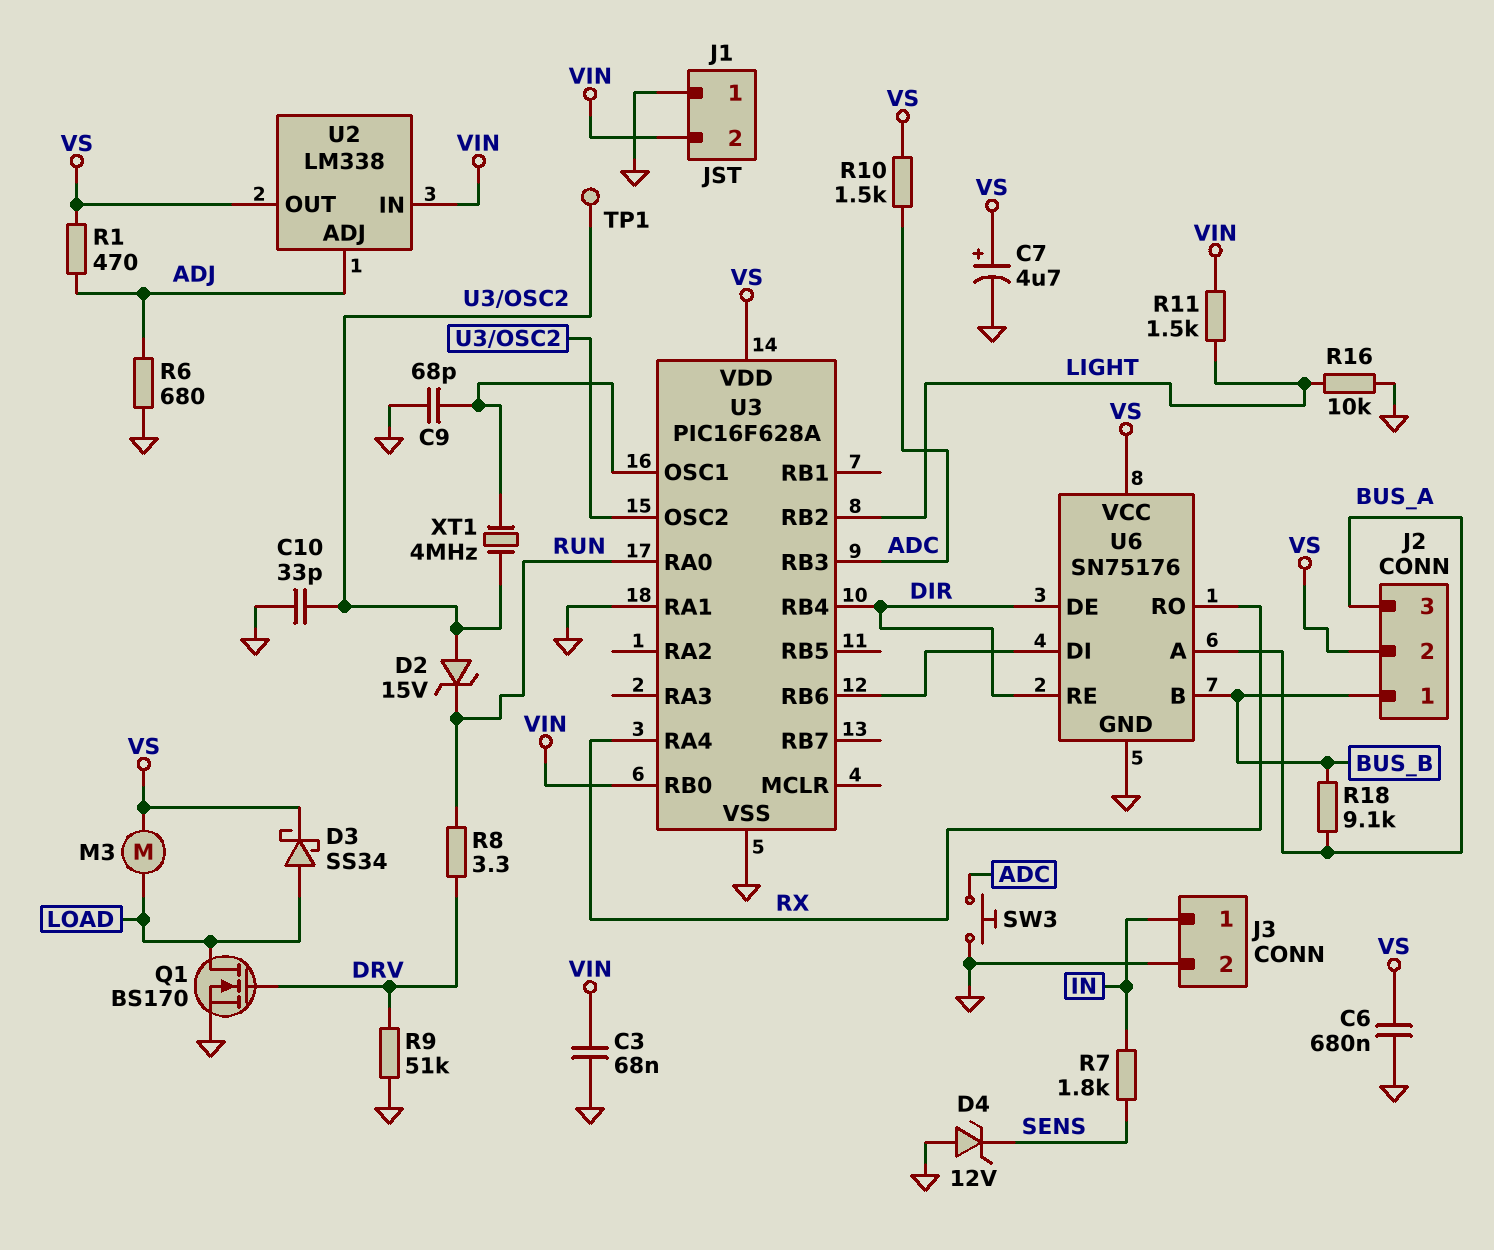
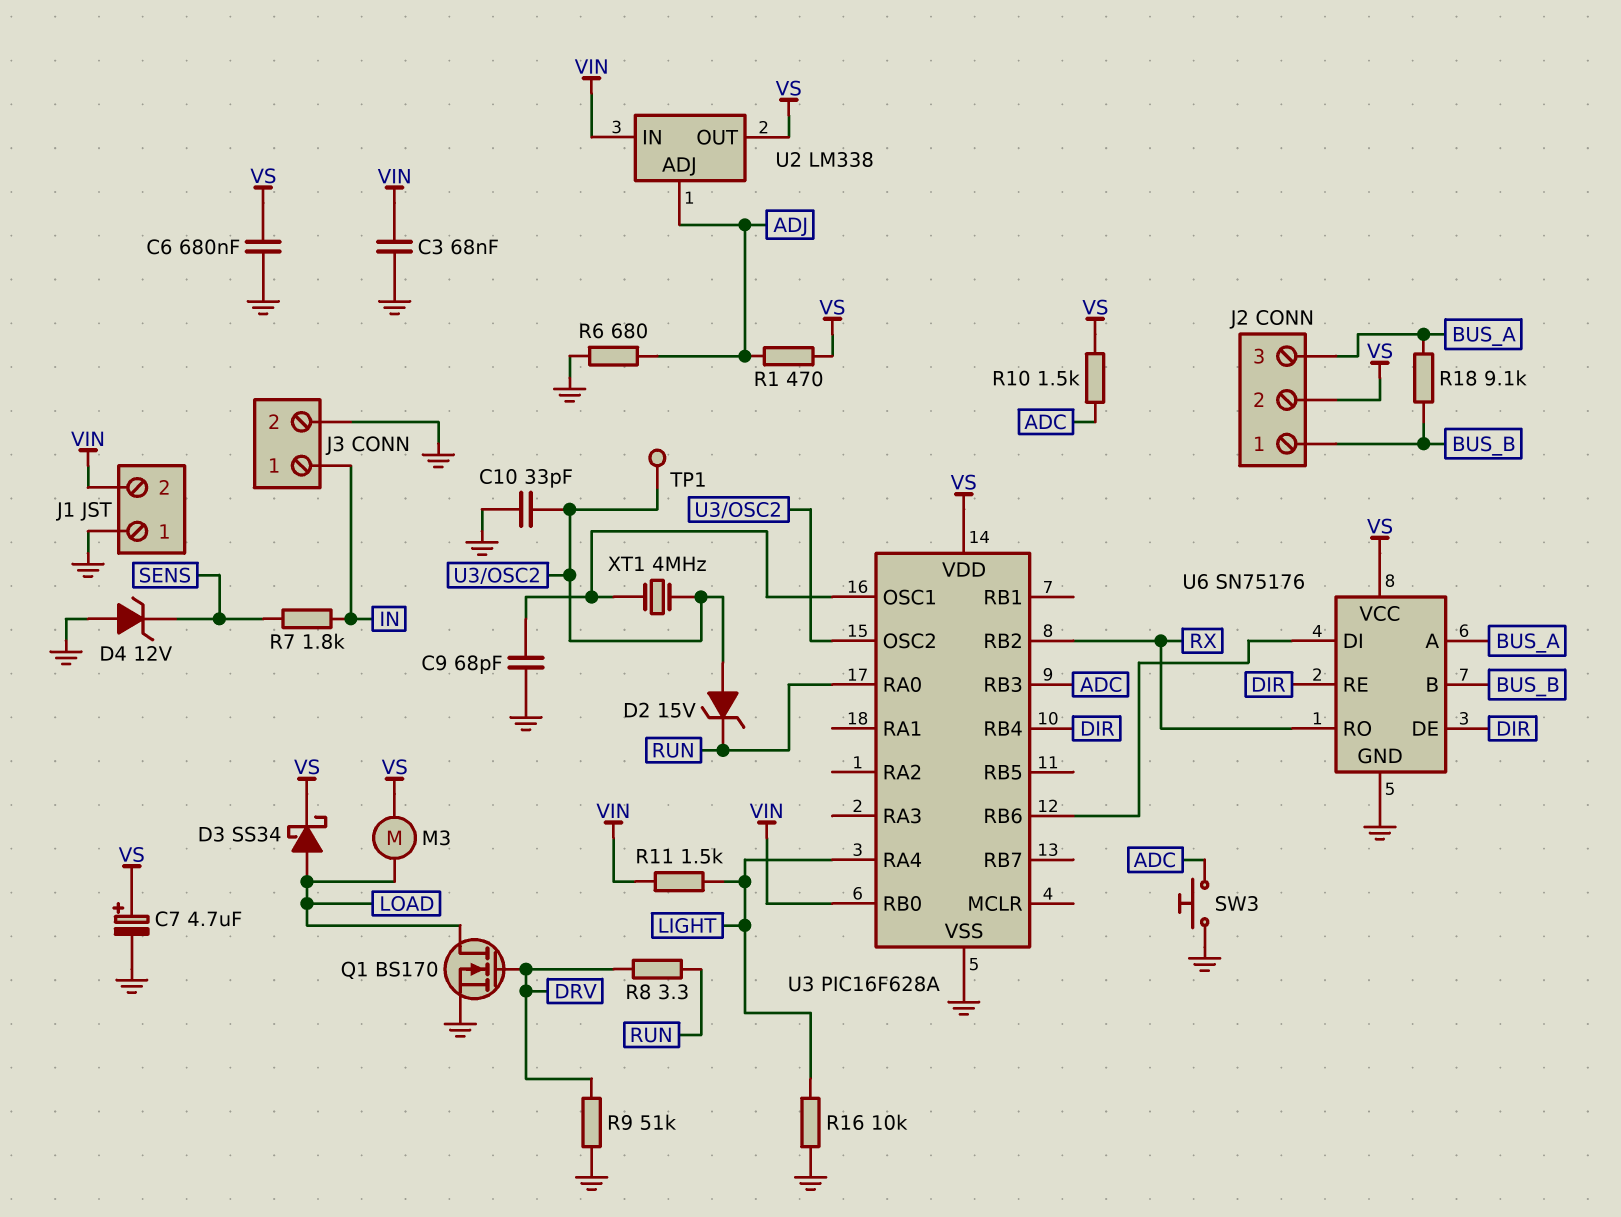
U3 pin RA1: GND -> none
U3 pin RA4: RX -> LIGHT
U3 pin RB2: LIGHT -> RX

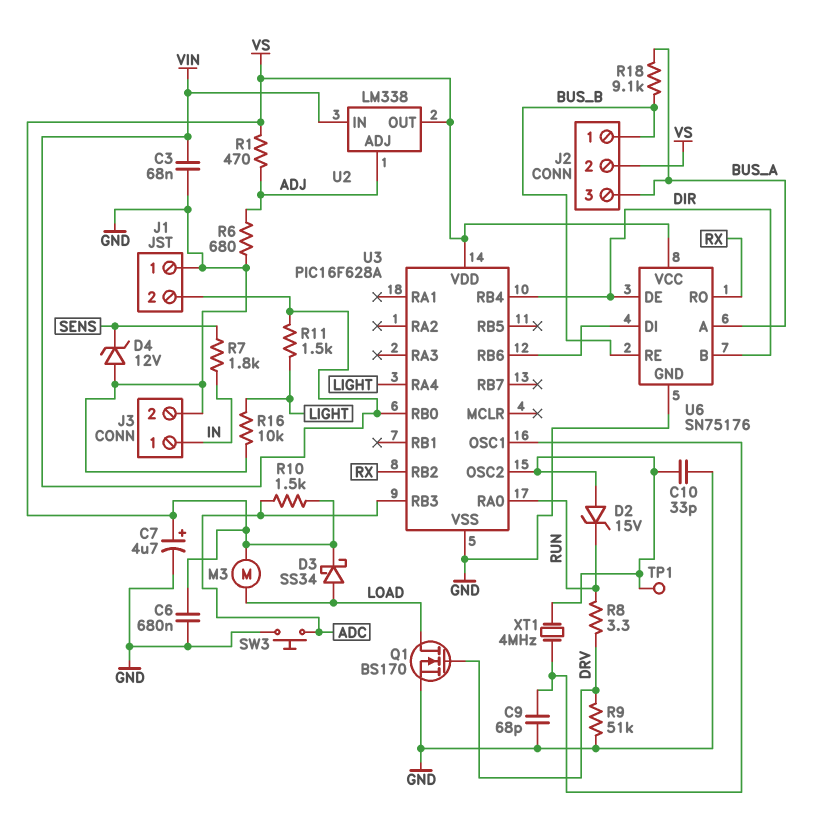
U6 pin B: BUS_B -> DIR
U6 pin RE: DIR -> BUS_B

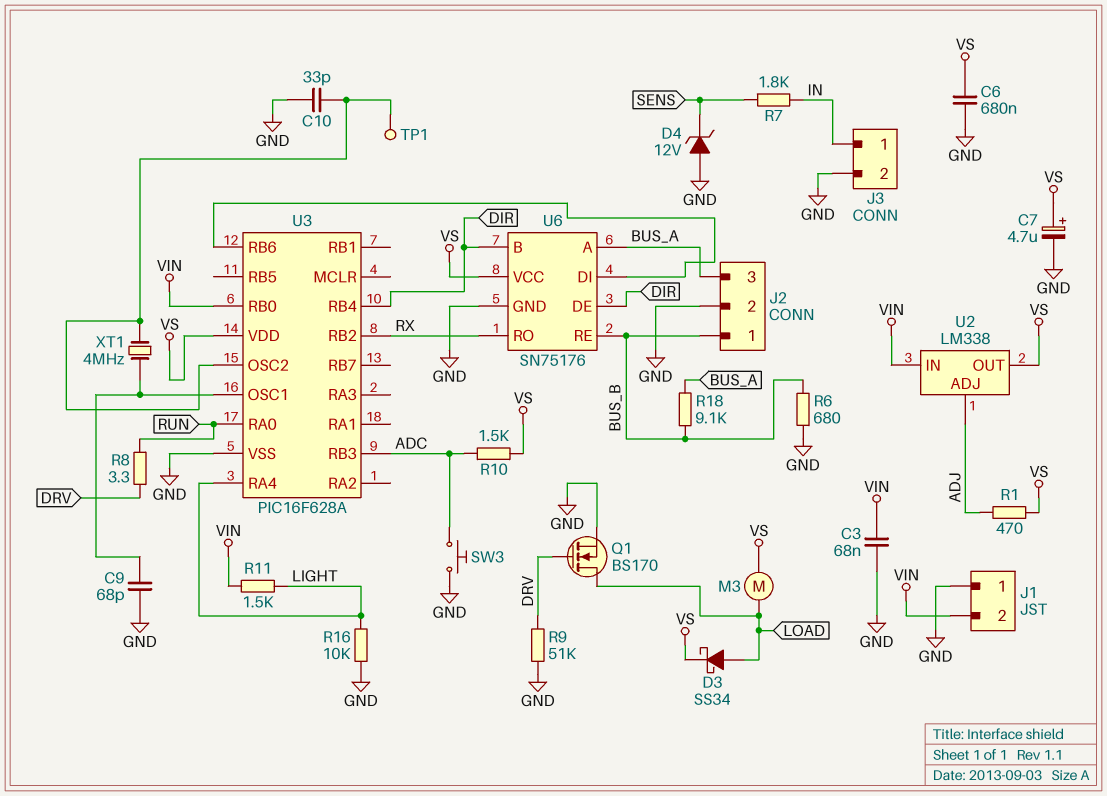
D2: zener 15V (A U3/OSC2, K RUN) -> none
J2 pin 2: VS -> GND
R6: 680 (ADJ, GND) -> 680 (BUS_B, GND)

